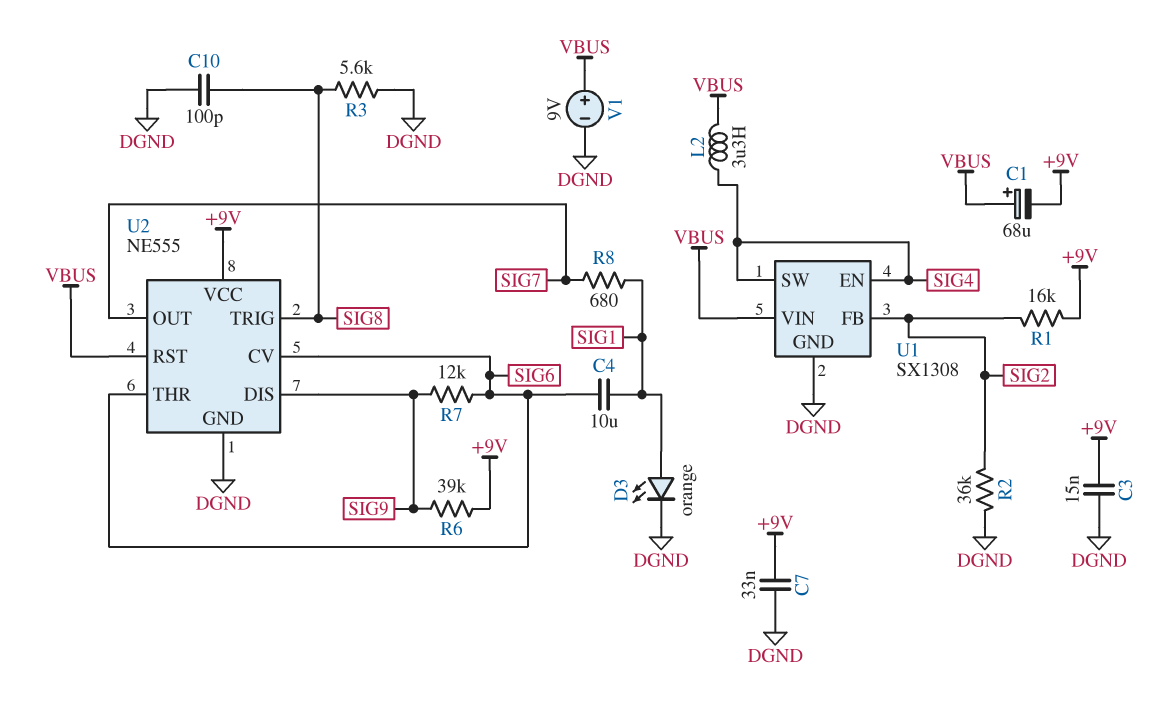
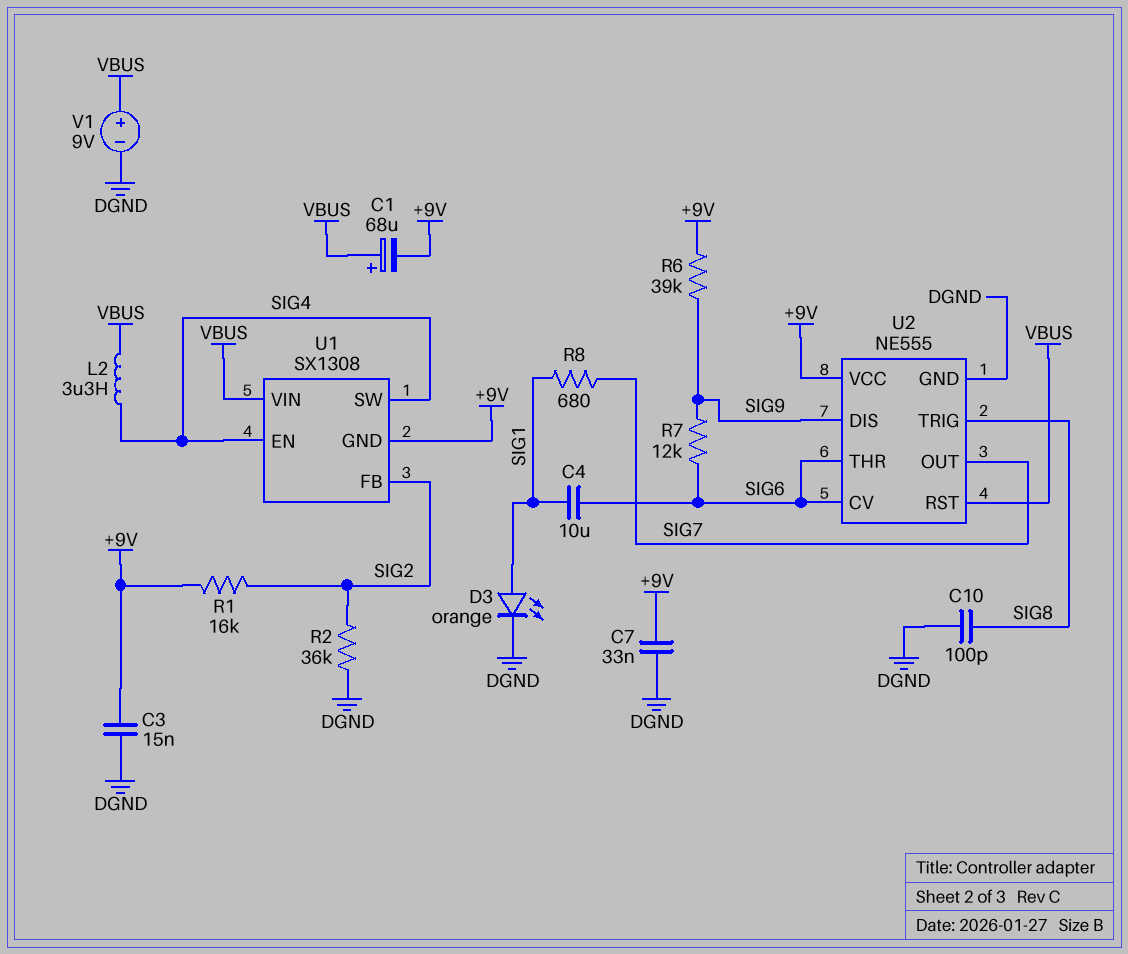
R3: 5.6k (DGND, SIG8) -> none
U1 pin GND: DGND -> +9V

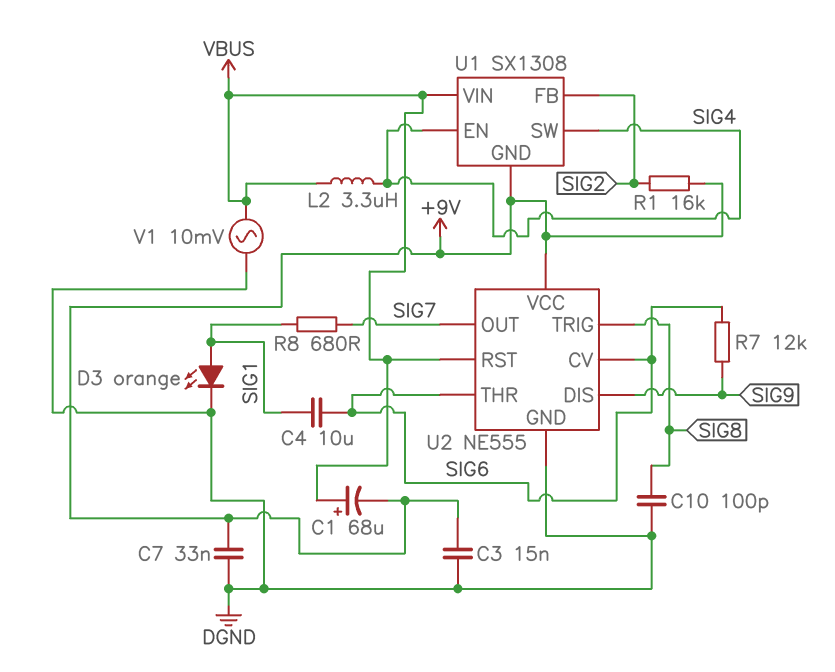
R2: 36k (DGND, SIG2) -> none
R6: 39k (+9V, SIG9) -> none
V1: 9V (plus VBUS, minus DGND) -> AC 10mV (DGND, VBUS)

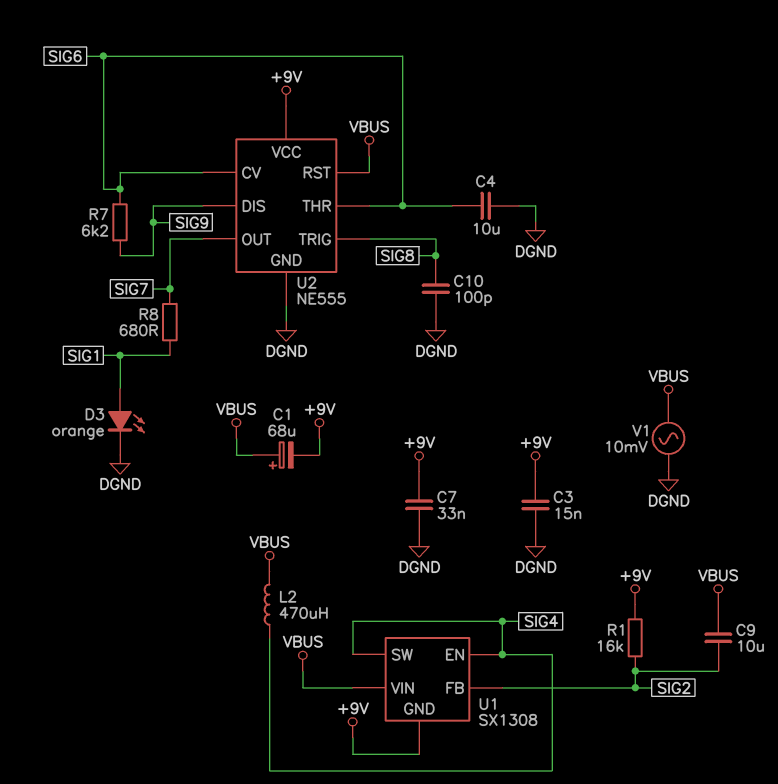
C4: 10uF (SIG1, SIG6) -> 10uF (DGND, SIG6)
C9: none -> 10uF (SIG2, VBUS)
L2: 3.3uH (SIG4, VBUS) -> 470uH (SIG4, VBUS)
R7: 12k (SIG6, SIG9) -> 6.2k (SIG6, SIG9)

